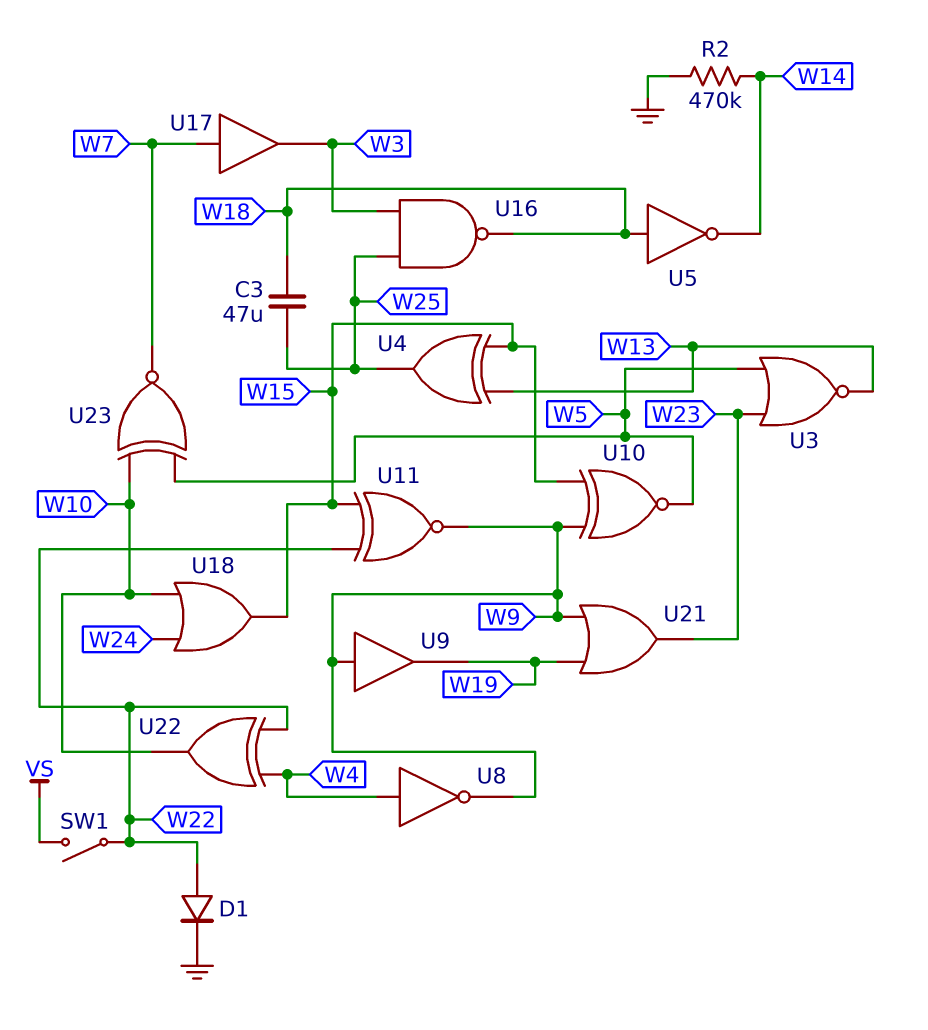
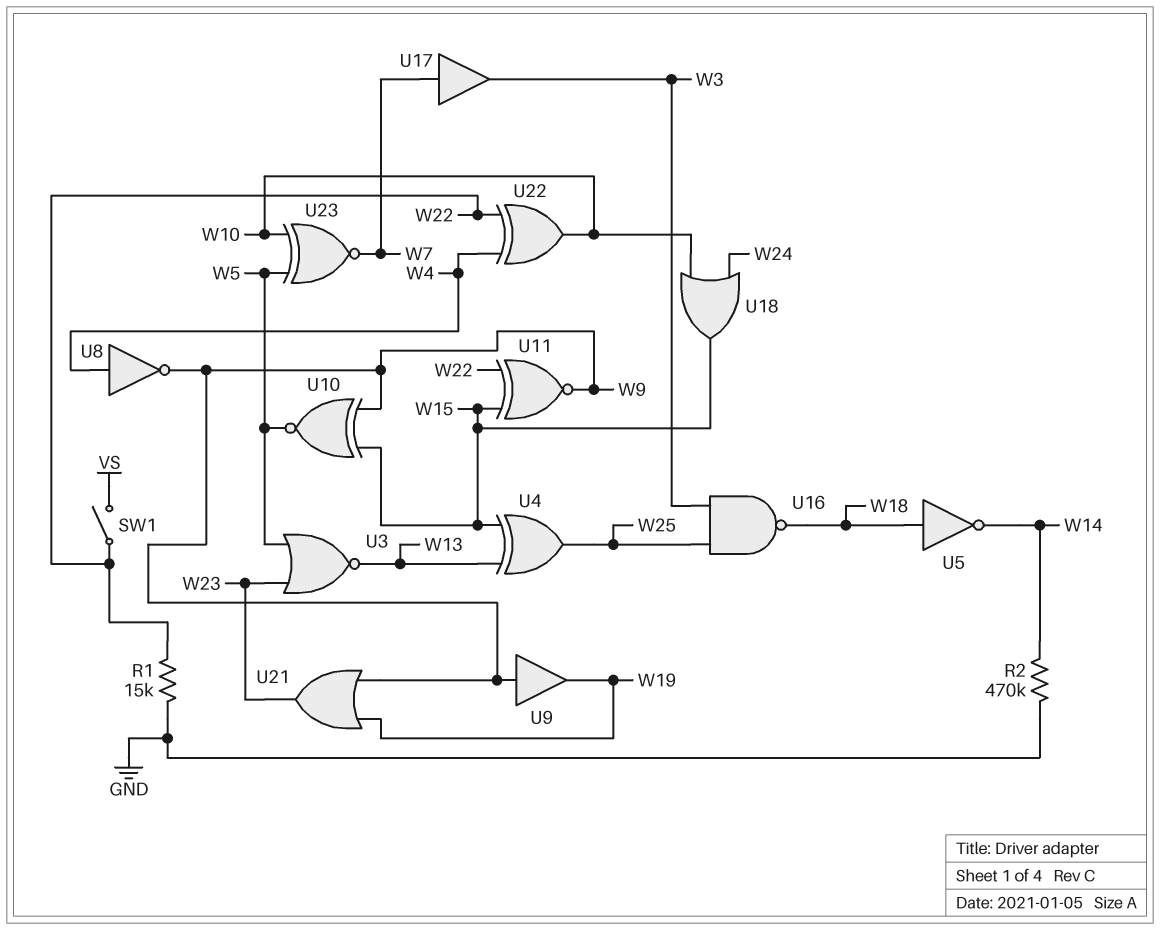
C3: 47uF (W18, W25) -> none
D1: diode (A W22, K GND) -> none
R1: none -> 15k (GND, W22)

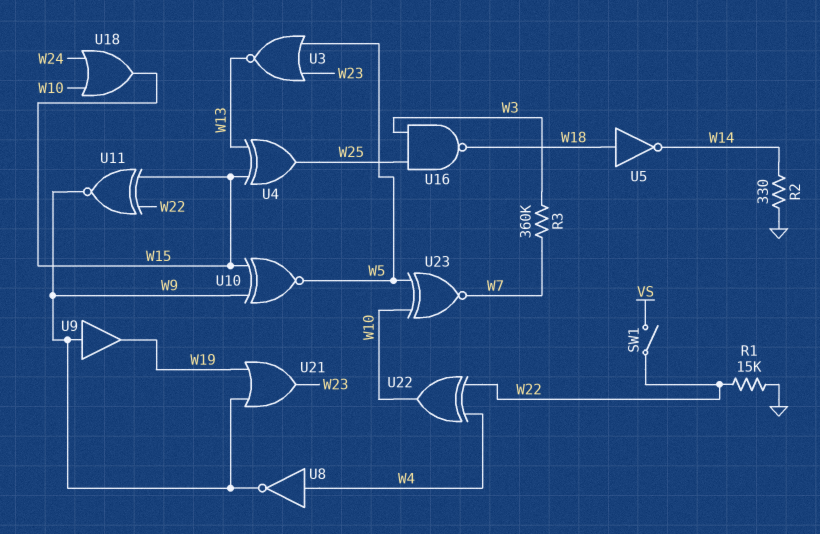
R2: 470k (GND, W14) -> 330 (GND, W14)
R3: none -> 360k (W3, W7)
U17: buffer (in W7, out W3) -> none

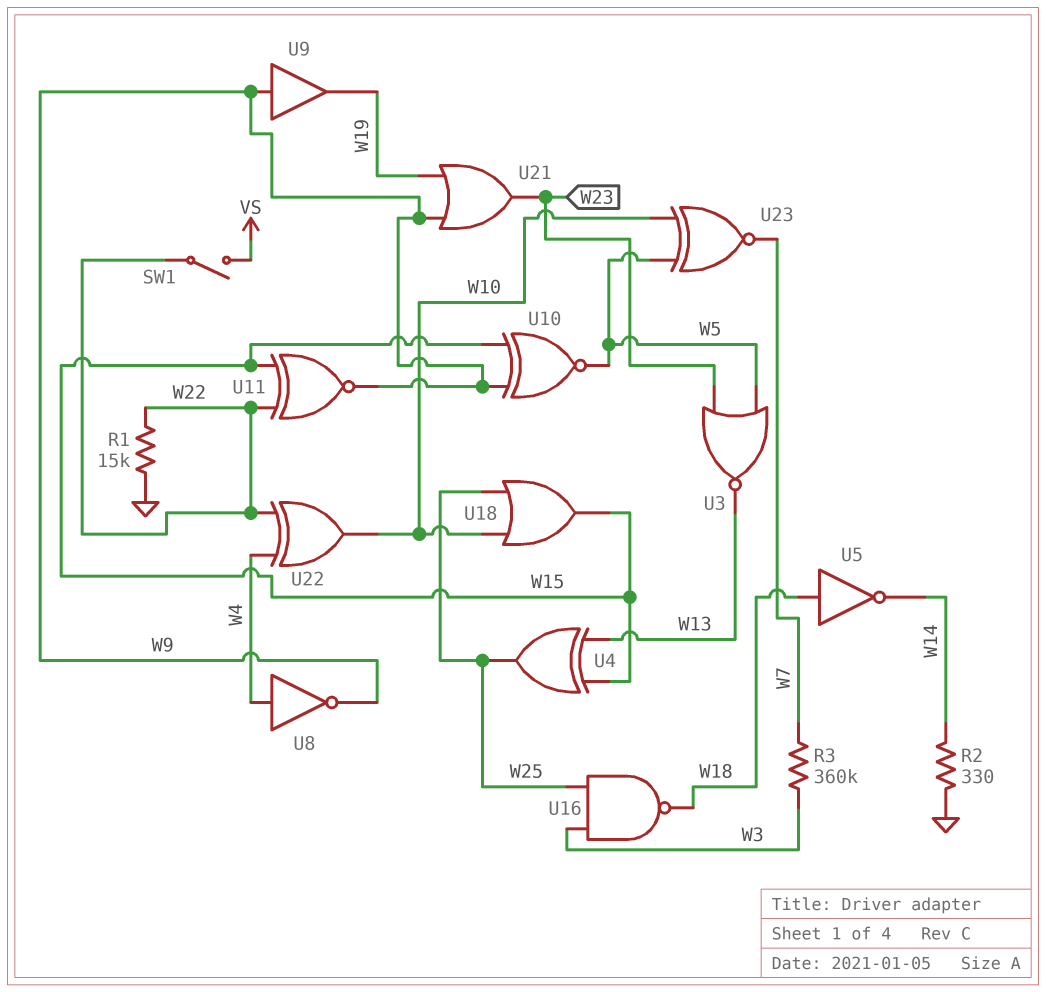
U18: OR (in W10, in W24, out W15) -> OR (in W10, in W25, out W15)

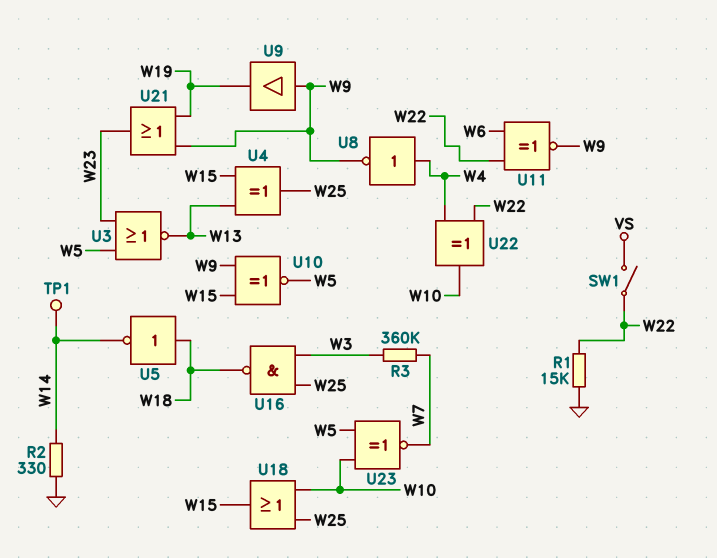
TP1: none -> test point (W14)
U11: XNOR (in W15, in W22, out W9) -> XNOR (in W6, in W22, out W9)

